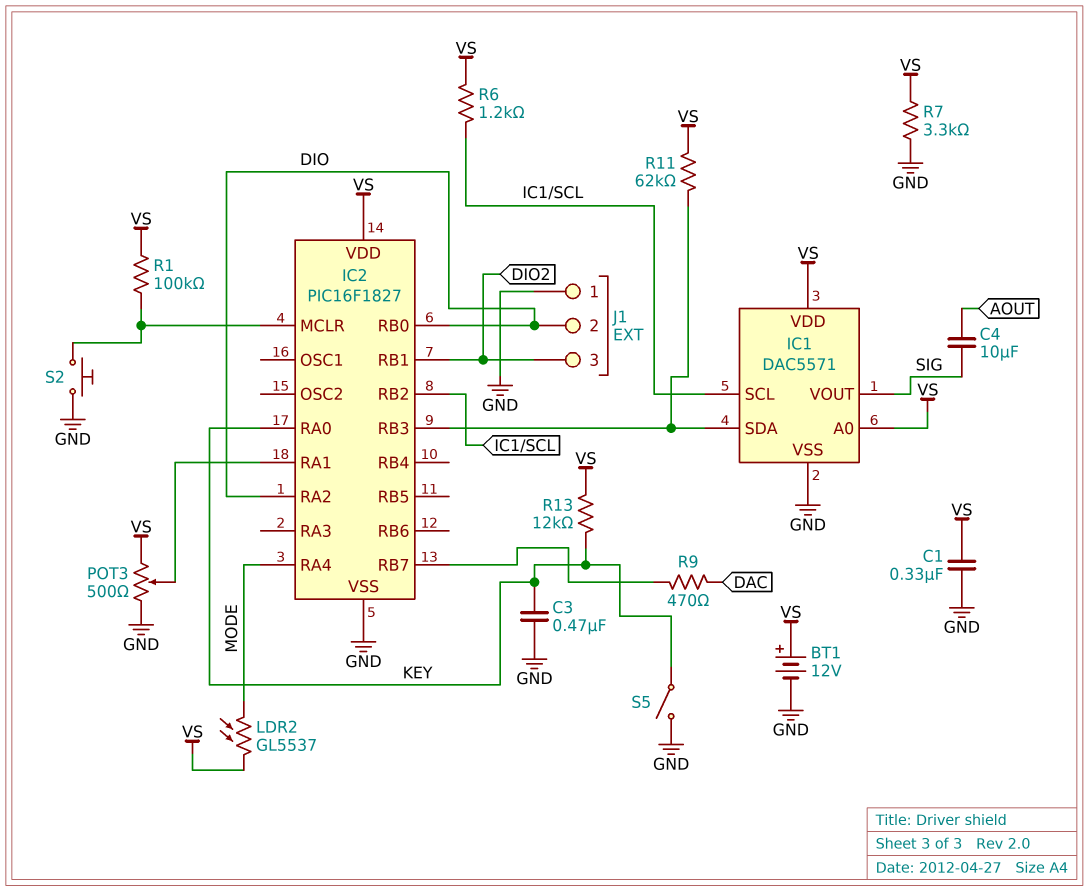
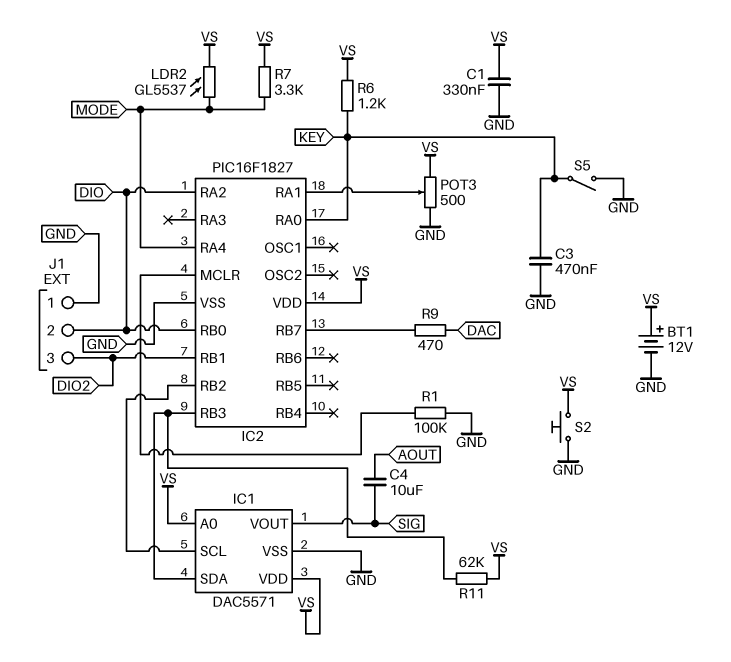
R1: 100k (IC2/MCLR, VS) -> 100k (GND, IC2/MCLR)
R6: 1.2k (IC1/SCL, VS) -> 1.2k (KEY, VS)
R7: 3.3k (GND, VS) -> 3.3k (MODE, VS)
R13: 12k (KEY, VS) -> none
S2: button (GND, IC2/MCLR) -> button (GND, VS)

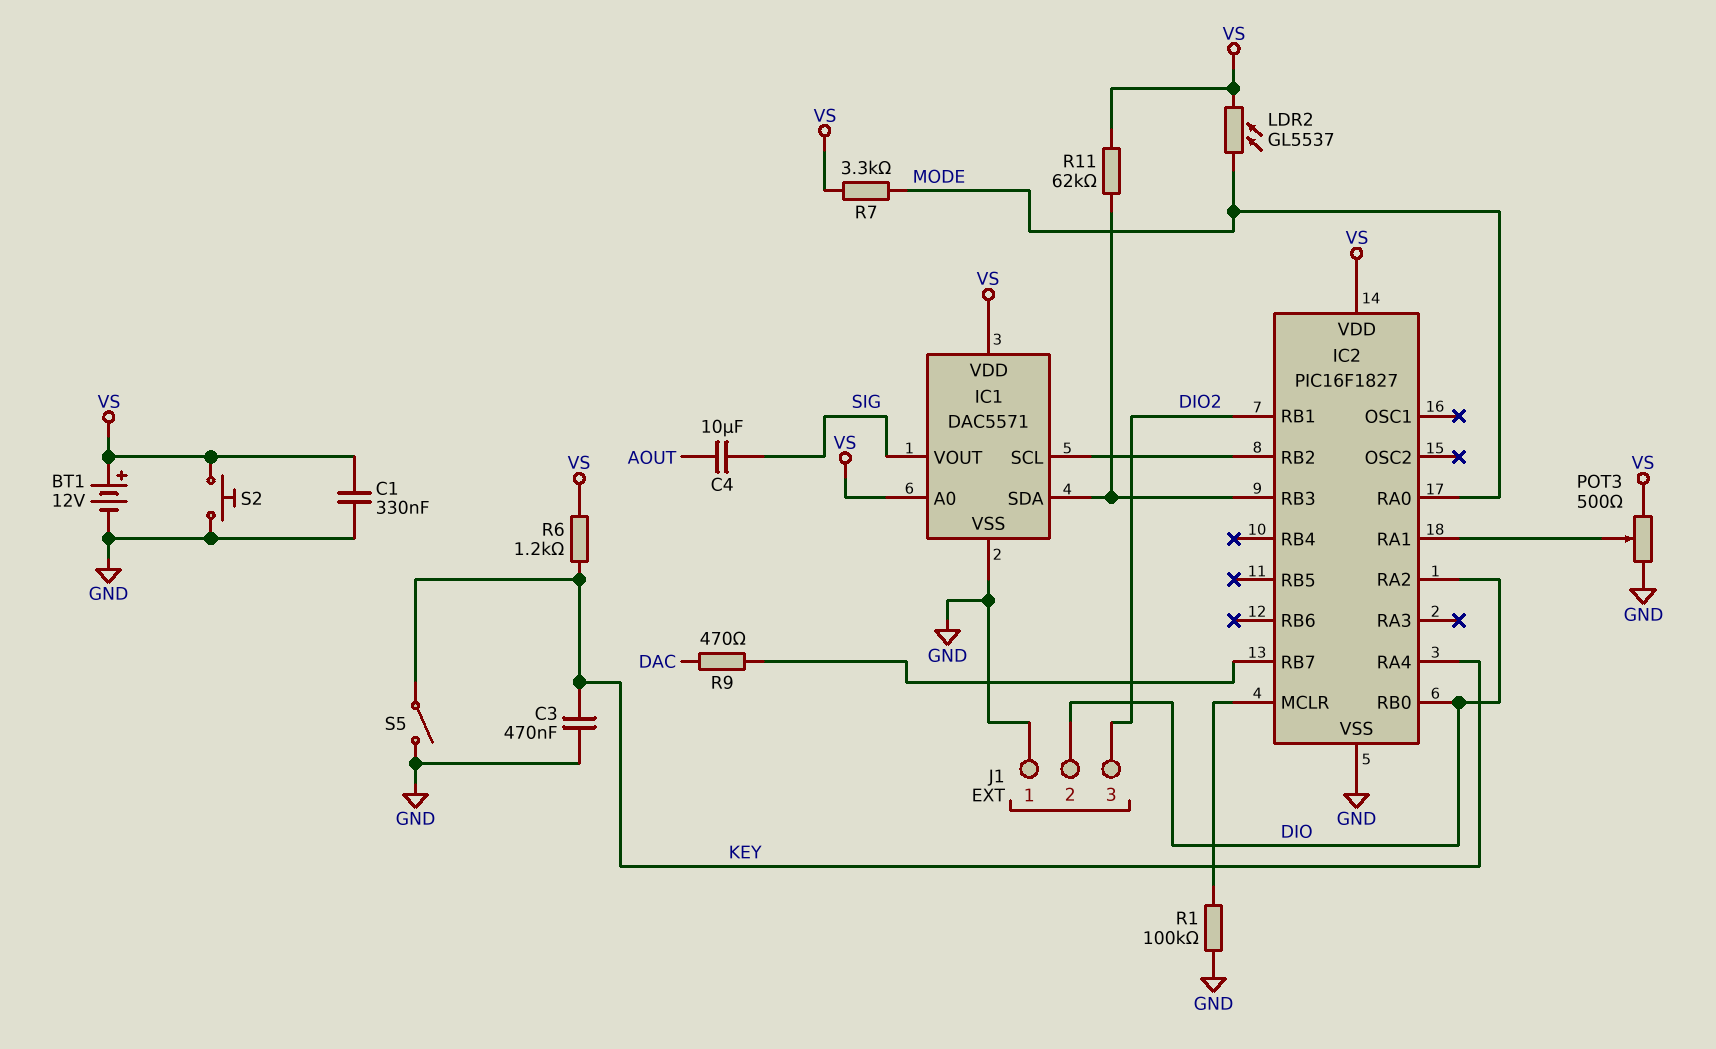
IC2 pin RA0: KEY -> MODE
IC2 pin RA4: MODE -> KEY

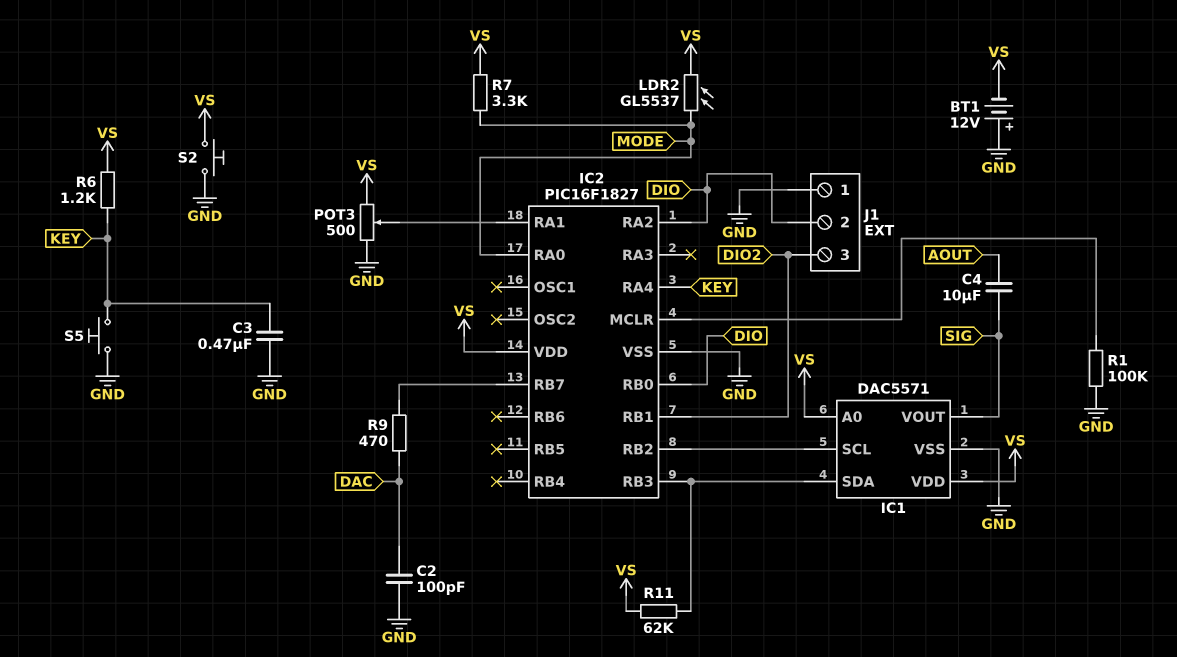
BT1: 12V (plus VS, minus GND) -> 12V (plus GND, minus VS)
C1: 330nF (GND, VS) -> none
C2: none -> 100pF (DAC, GND)
S5: switch (GND, KEY) -> button (GND, KEY)

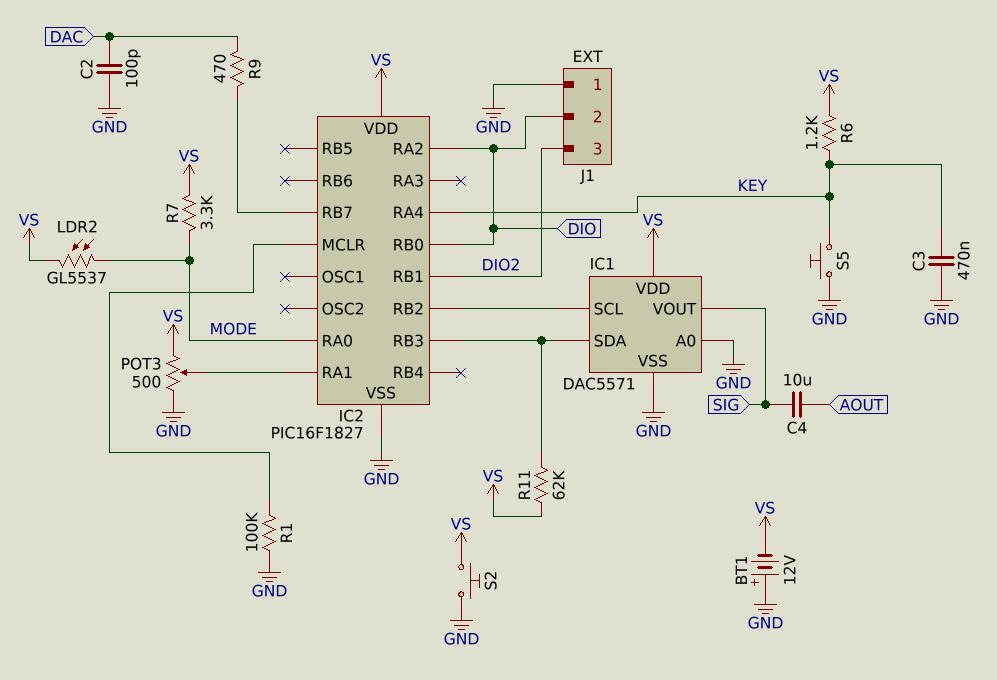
IC1 pin A0: VS -> GND

